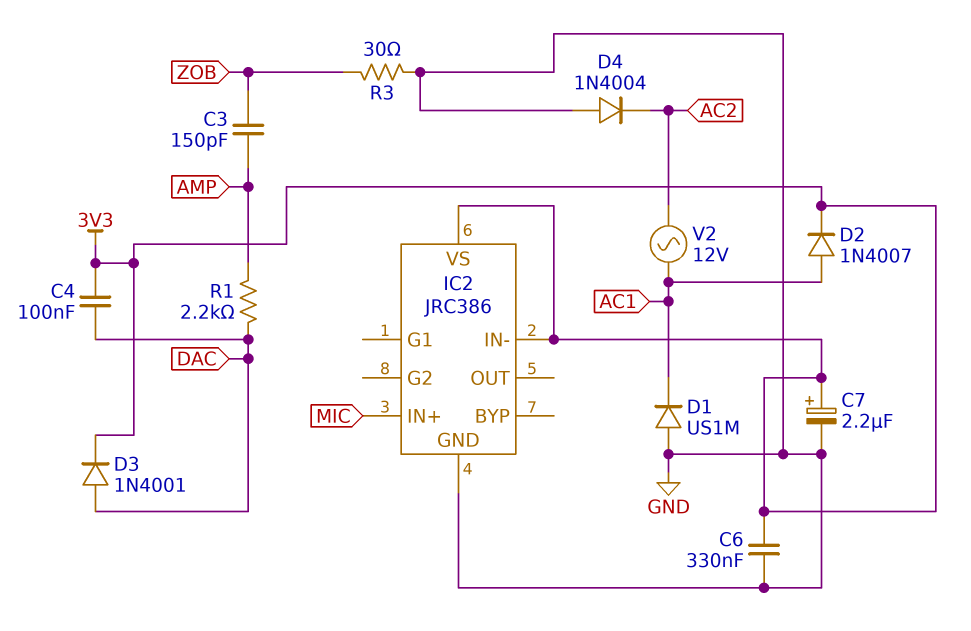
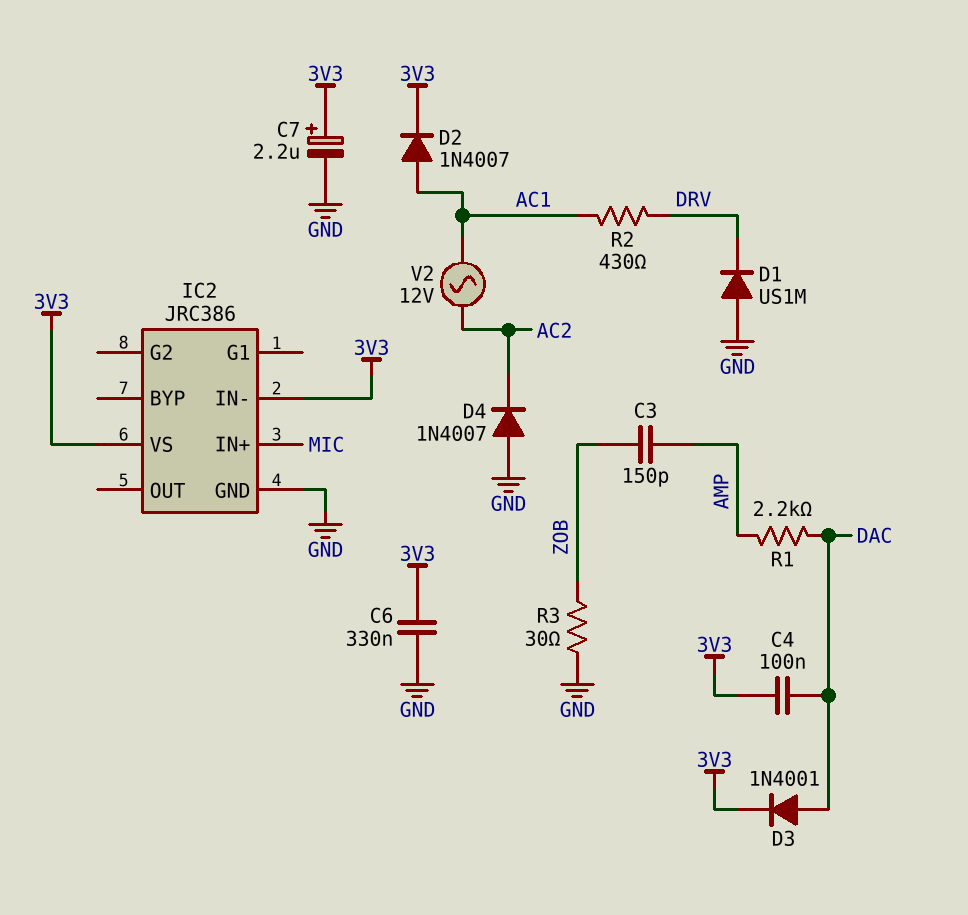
D1: diode US1M (A GND, K AC1) -> diode US1M (A GND, K DRV)
D4: diode 1N4004 (A GND, K AC2) -> diode 1N4007 (A GND, K AC2)
R2: none -> 430 (AC1, DRV)

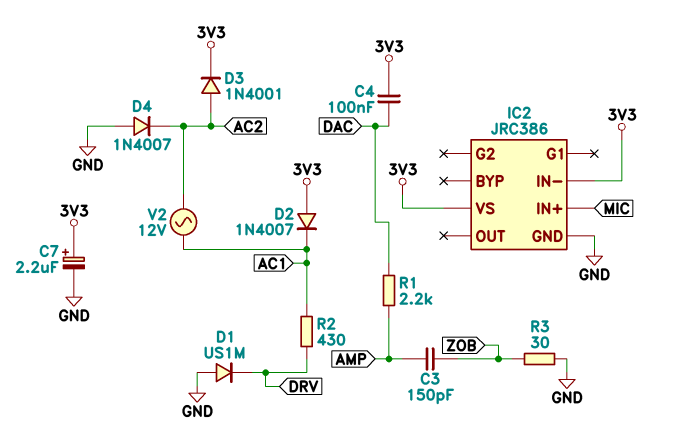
C6: 330nF (3V3, GND) -> none
D2: diode 1N4007 (A AC1, K 3V3) -> diode 1N4007 (A 3V3, K AC1)
D3: diode 1N4001 (A DAC, K 3V3) -> diode 1N4001 (A AC2, K 3V3)

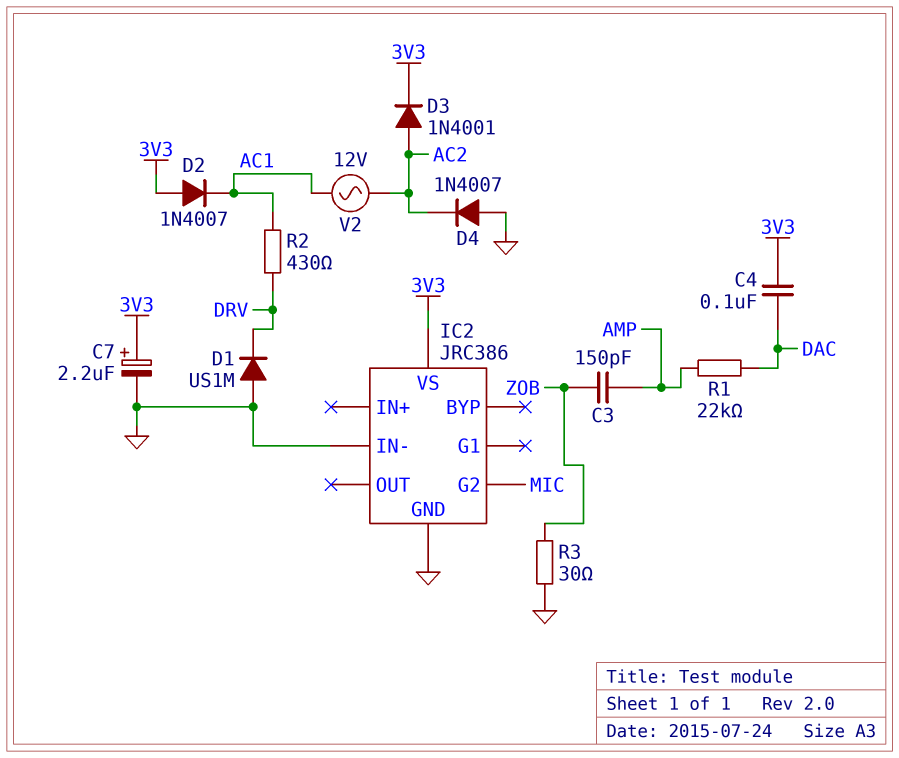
IC2 pin G2: none -> MIC
IC2 pin IN+: MIC -> none
IC2 pin IN-: 3V3 -> GND
R1: 2.2k (AMP, DAC) -> 22k (AMP, DAC)

